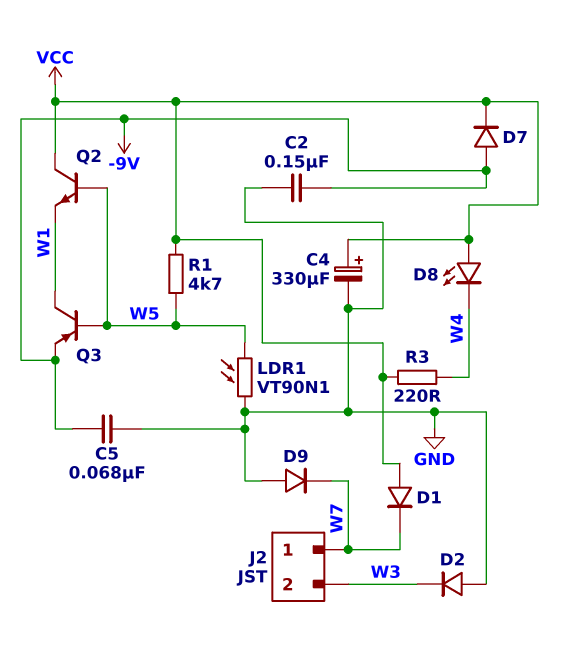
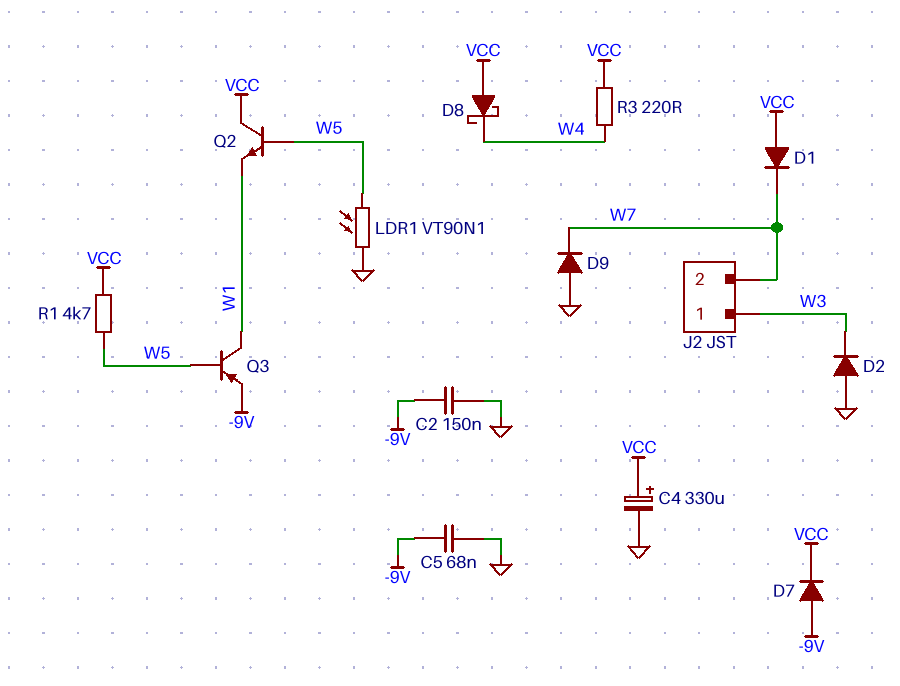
D8: LED (A VCC, K W4) -> schottky (A VCC, K W4)
J2 pin 1: W7 -> W3
J2 pin 2: W3 -> W7

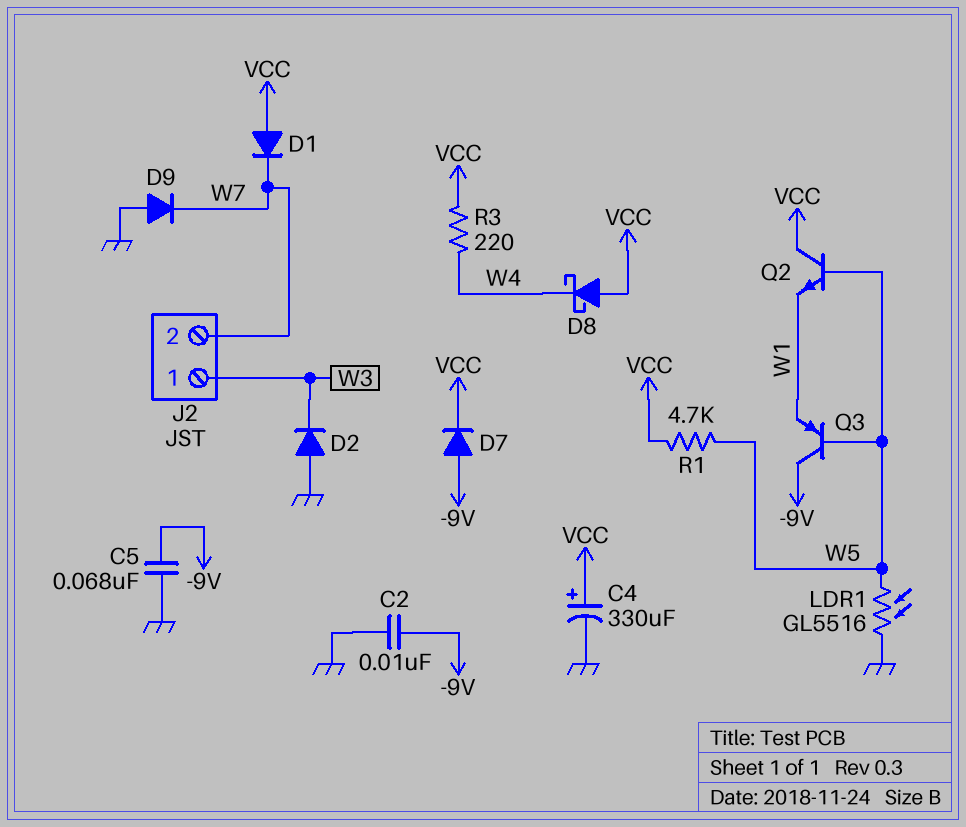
C2: 150nF (-9V, GND) -> 10nF (-9V, GND)
LDR1: VT90N1 (GND, W5) -> GL5516 (GND, W5)
Q3: PNP (B W5, C W1, E -9V) -> PNP (B W5, C -9V, E W1)

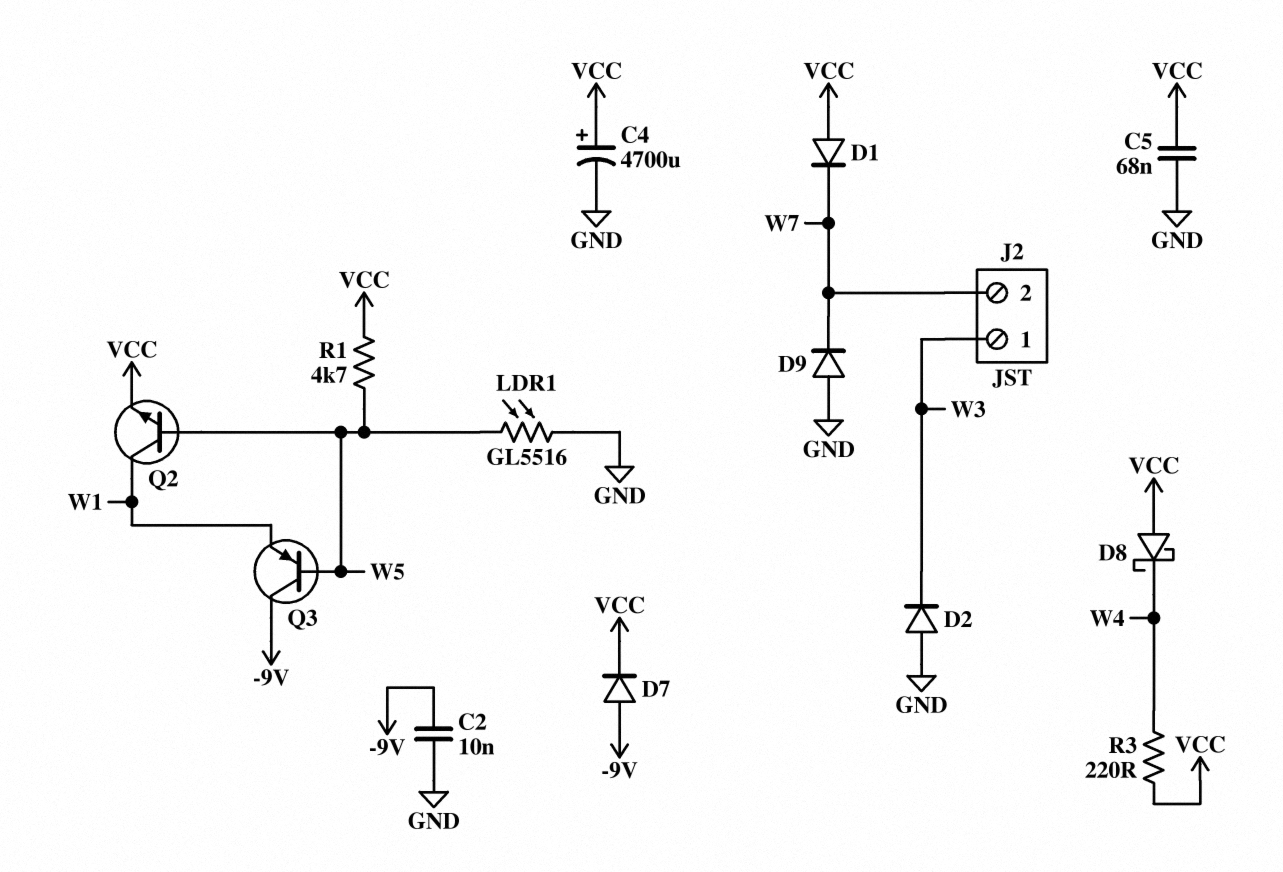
C4: 330uF (plus VCC, minus GND) -> 4700uF (plus VCC, minus GND)
C5: 68nF (-9V, GND) -> 68nF (GND, VCC)
Q2: NPN (B W5, C VCC, E W1) -> NPN (B W5, C W1, E VCC)

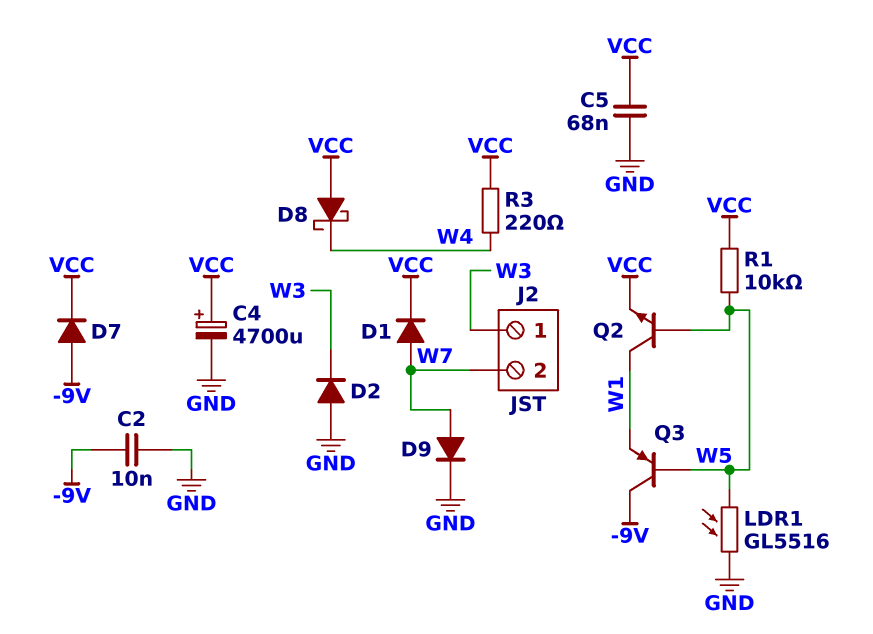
D1: diode (A VCC, K W7) -> diode (A W7, K VCC)
D9: diode (A GND, K W7) -> diode (A W7, K GND)
R1: 4.7k (VCC, W5) -> 10k (VCC, W5)

